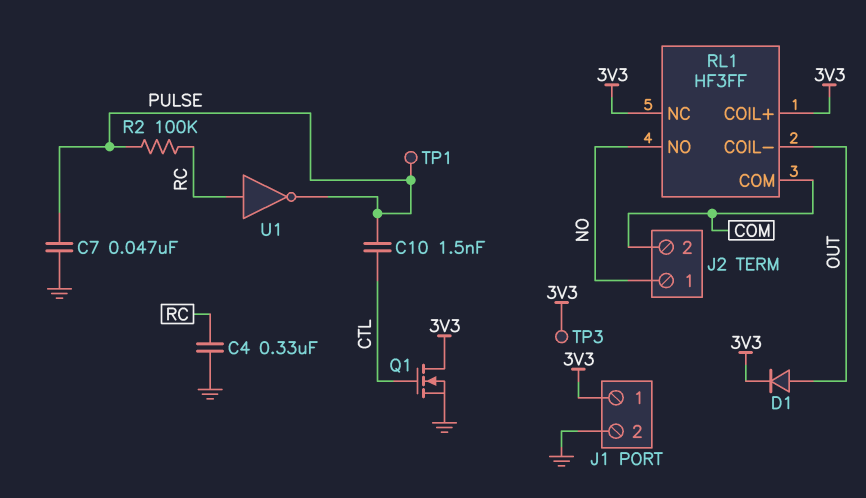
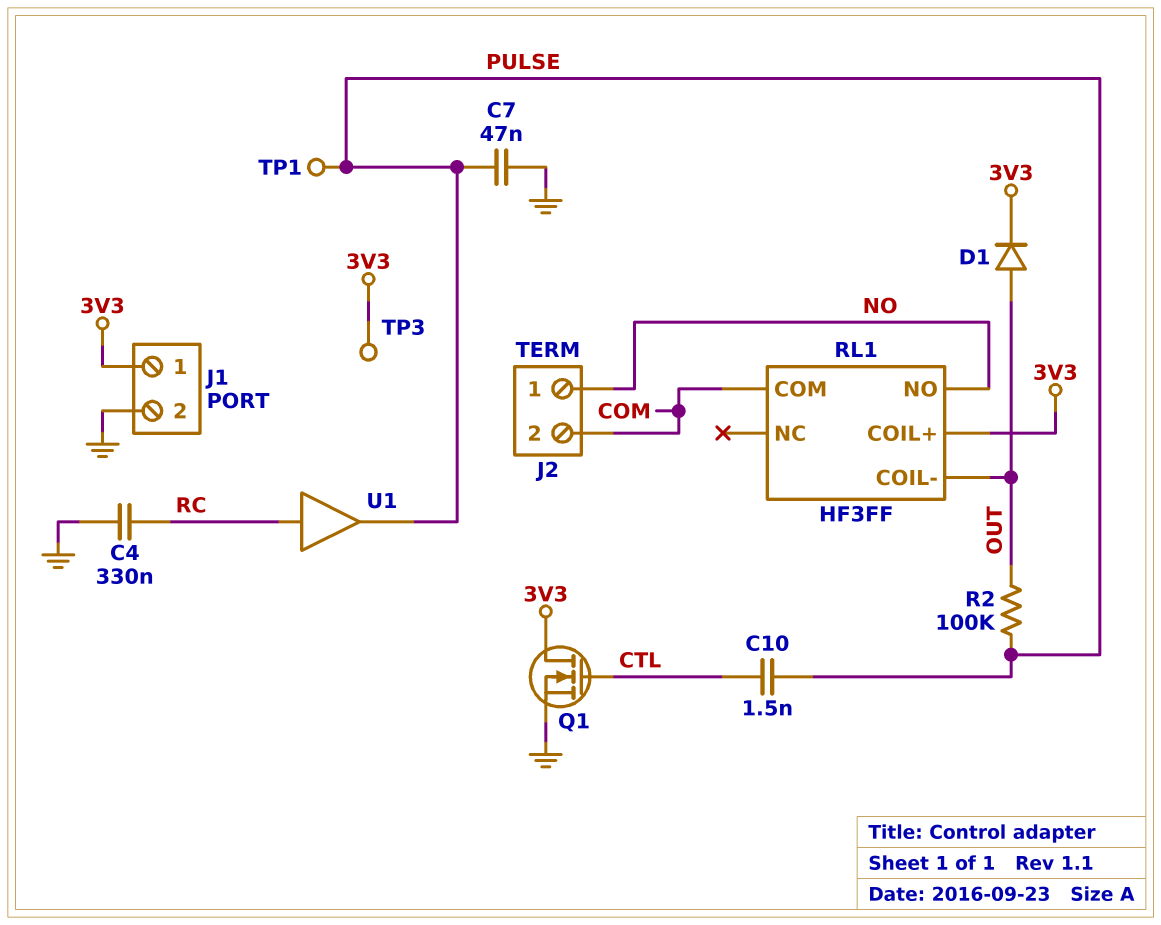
R2: 100k (PULSE, RC) -> 100k (OUT, PULSE)
RL1 pin NC: 3V3 -> none
U1: NOT (in RC, out PULSE) -> buffer (in RC, out PULSE)

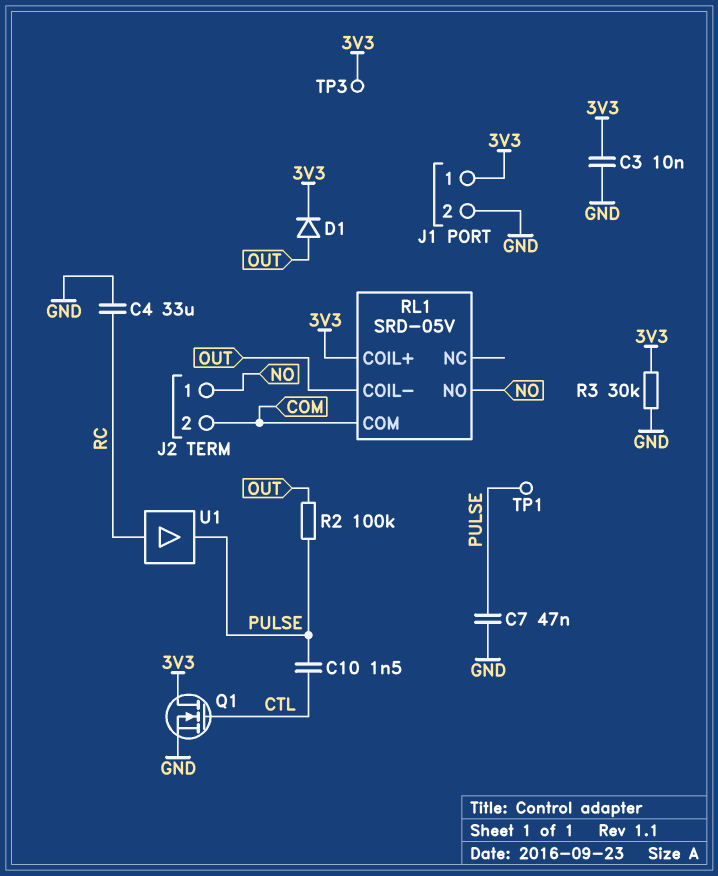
C3: none -> 10nF (3V3, GND)
C4: 330nF (GND, RC) -> 33uF (GND, RC)
R3: none -> 30k (3V3, GND)
RL1: HF3FF -> SRD-05V

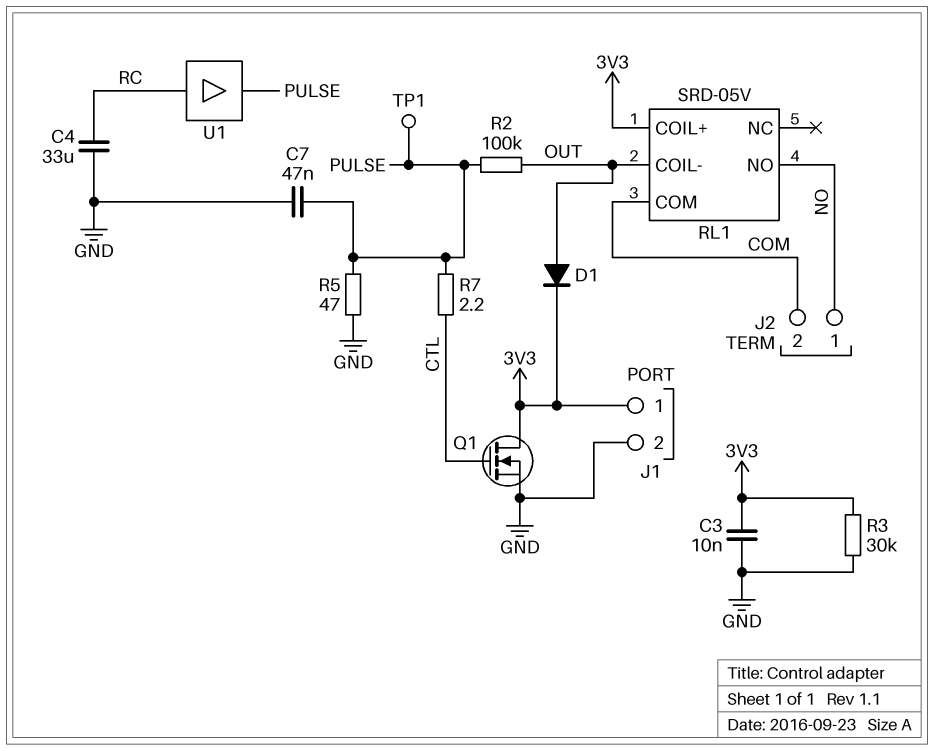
C10: 1.5nF (CTL, PULSE) -> none
R5: none -> 47 (GND, PULSE)
R7: none -> 2.2 (CTL, PULSE)
TP3: test point (3V3) -> none

